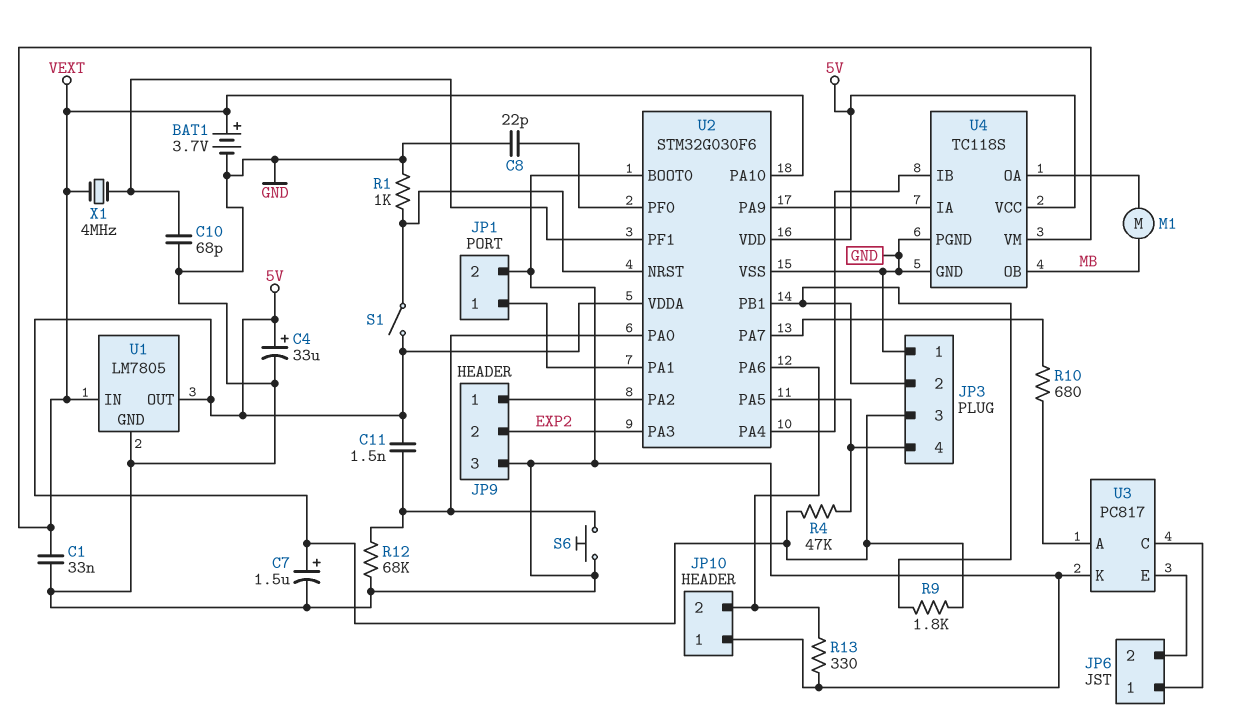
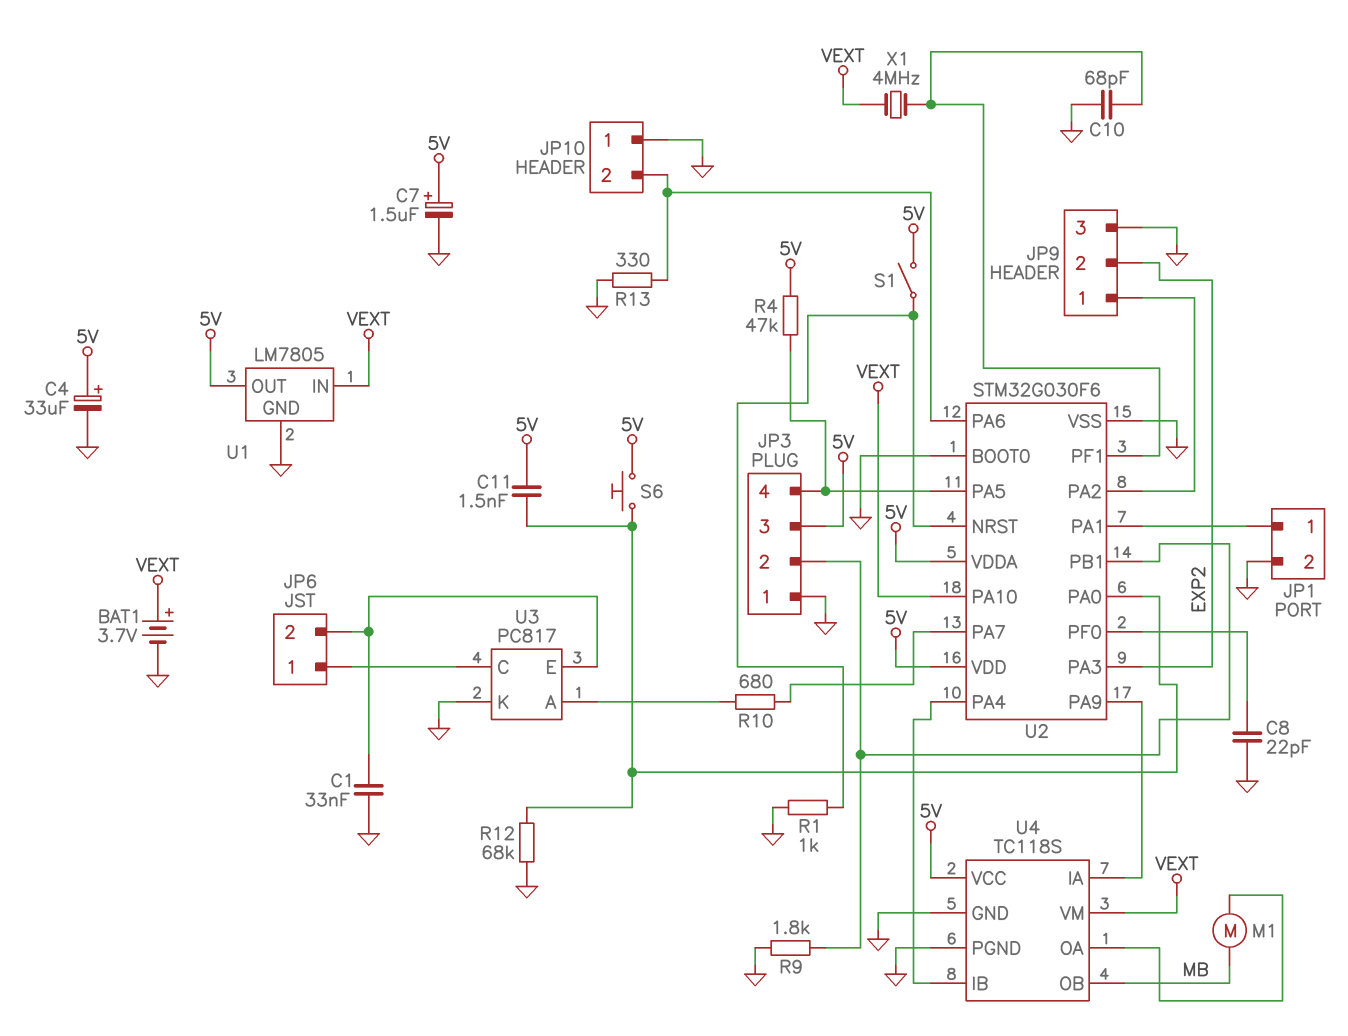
C1: 33nF (GND, VEXT) -> 33nF (GND, JP6/2)
R9: 1.8k (5V, JP3/2) -> 1.8k (GND, JP3/2)
S6: button (GND, U2/PA0) -> button (5V, U2/PA0)

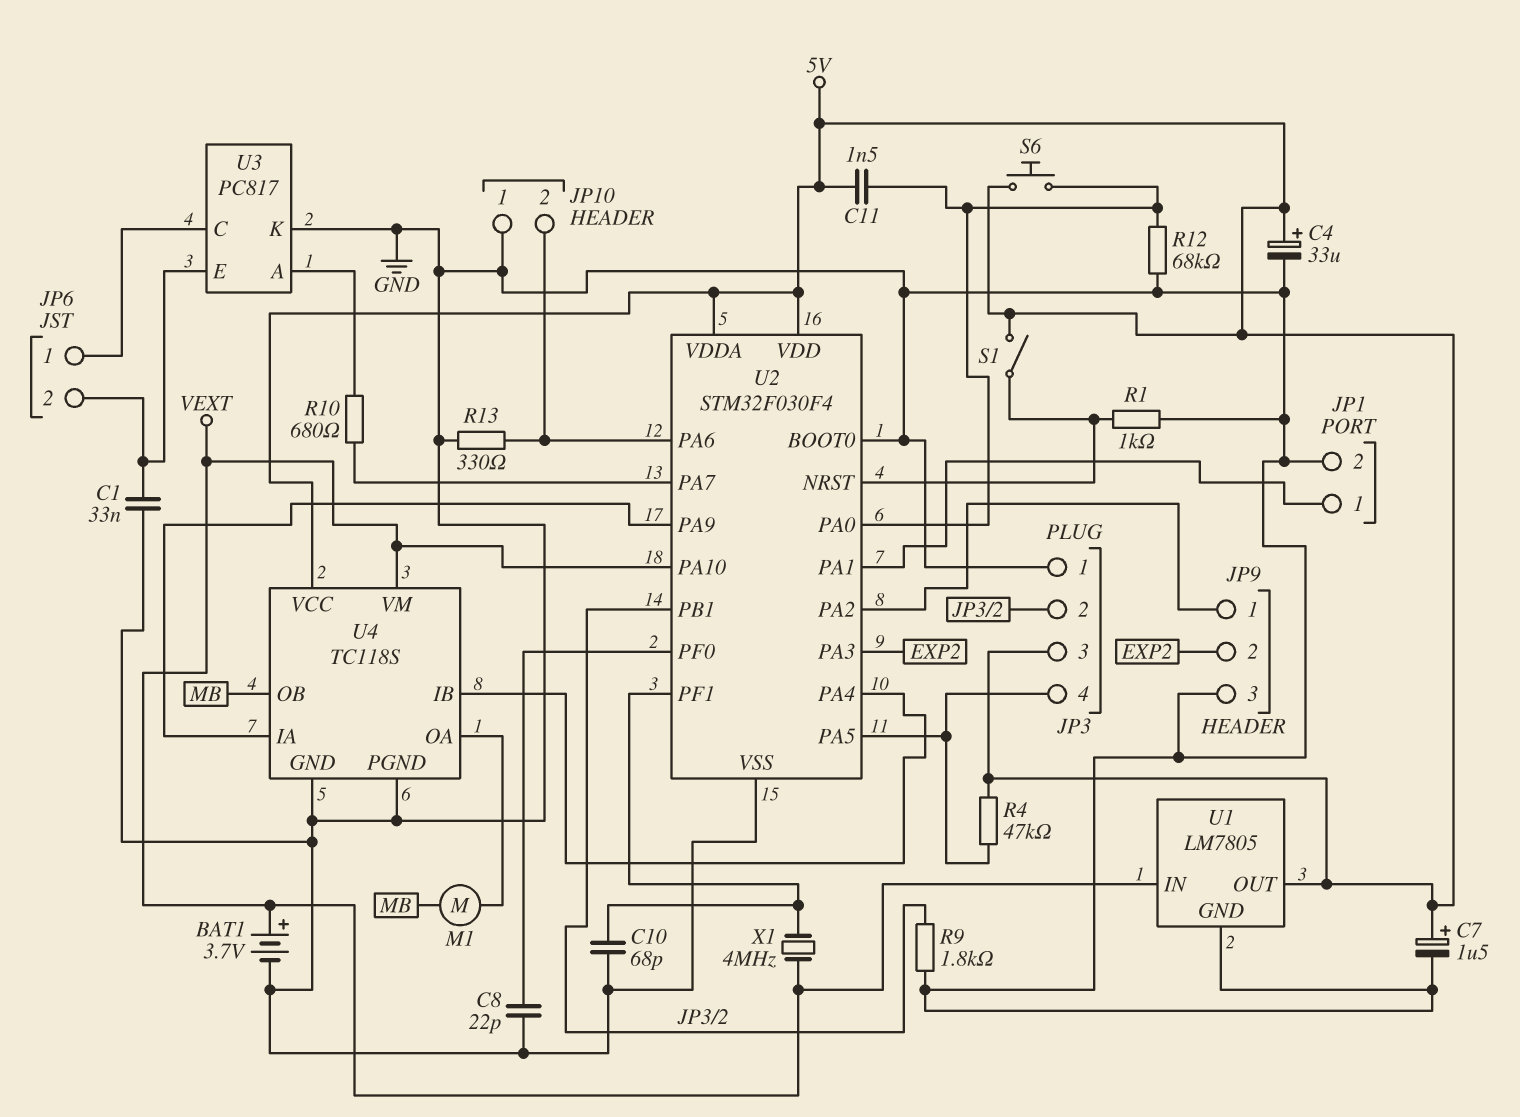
U2: STM32G030F6 -> STM32F030F4

